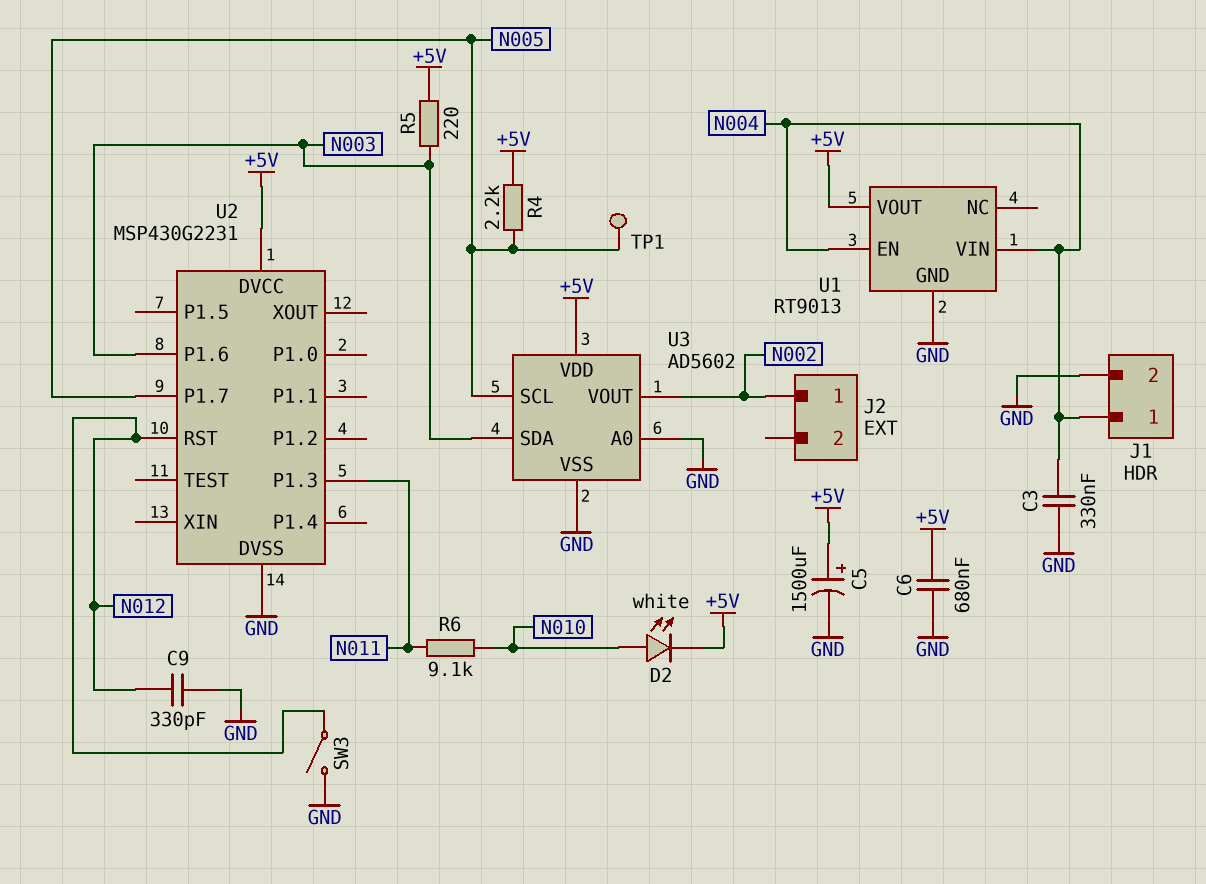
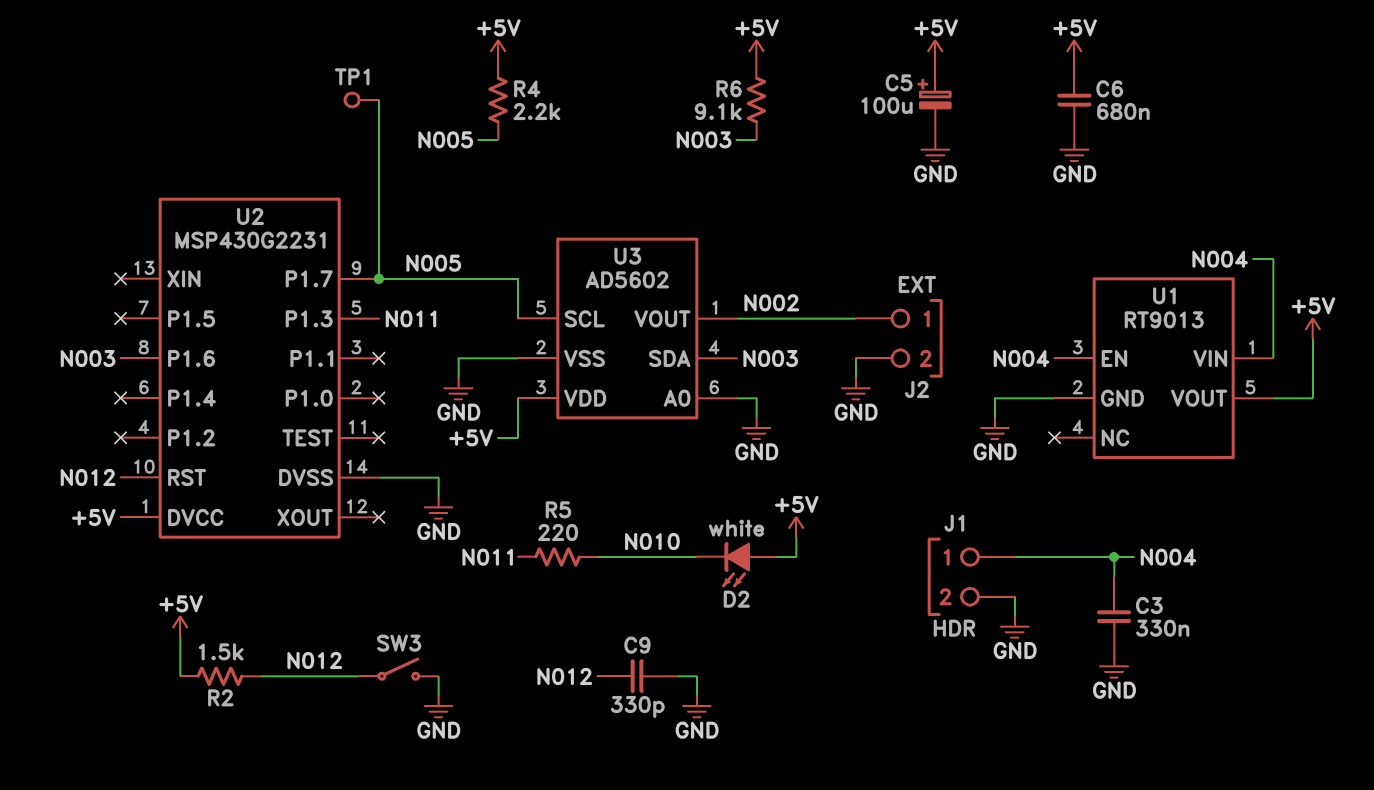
C5: 1500uF (plus +5V, minus GND) -> 100uF (plus +5V, minus GND)
D2: LED white (A N010, K +5V) -> LED white (A +5V, K N010)
J2 pin 2: none -> GND
R2: none -> 1.5k (+5V, N012)
R5: 220 (+5V, N003) -> 220 (N010, N011)
R6: 9.1k (N010, N011) -> 9.1k (+5V, N003)

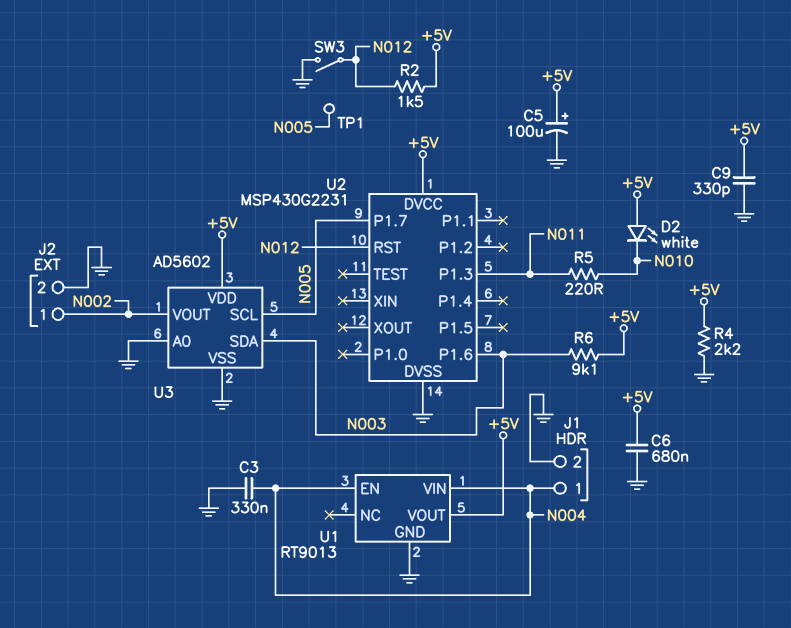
C9: 330pF (GND, N012) -> 330pF (+5V, GND)
R4: 2.2k (+5V, N005) -> 2.2k (+5V, GND)

